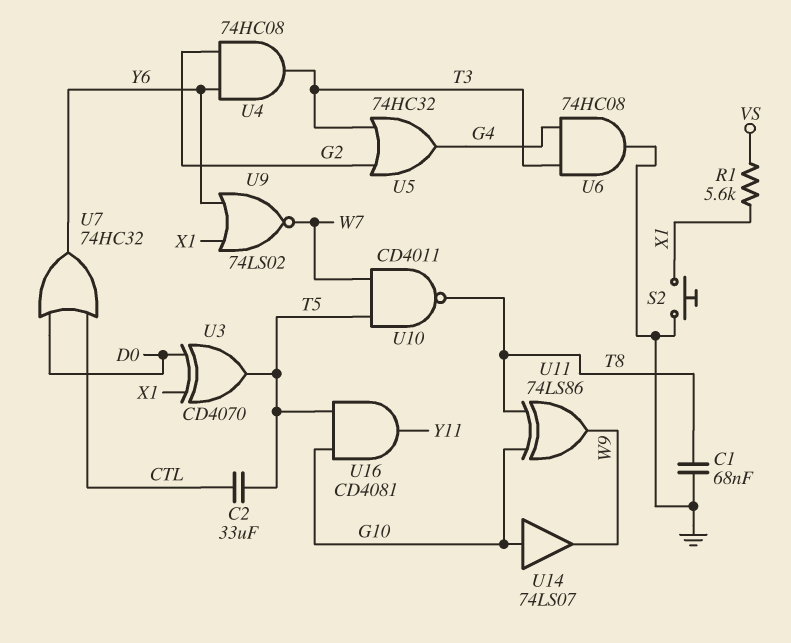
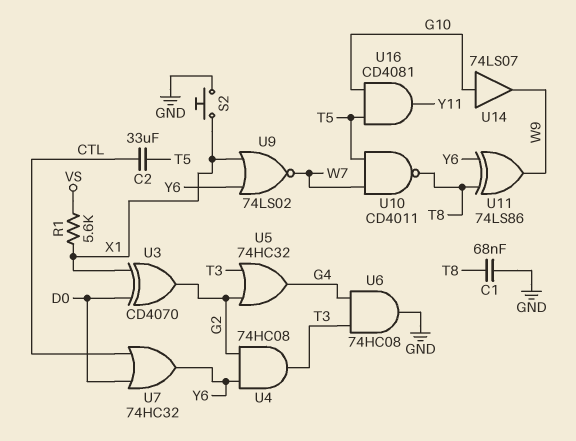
U3: XOR CD4070 (in D0, in X1, out T5) -> XOR CD4070 (in D0, in X1, out G2)
U11: XOR 74LS86 (in G10, in T8, out W9) -> XOR 74LS86 (in T8, in Y6, out W9)

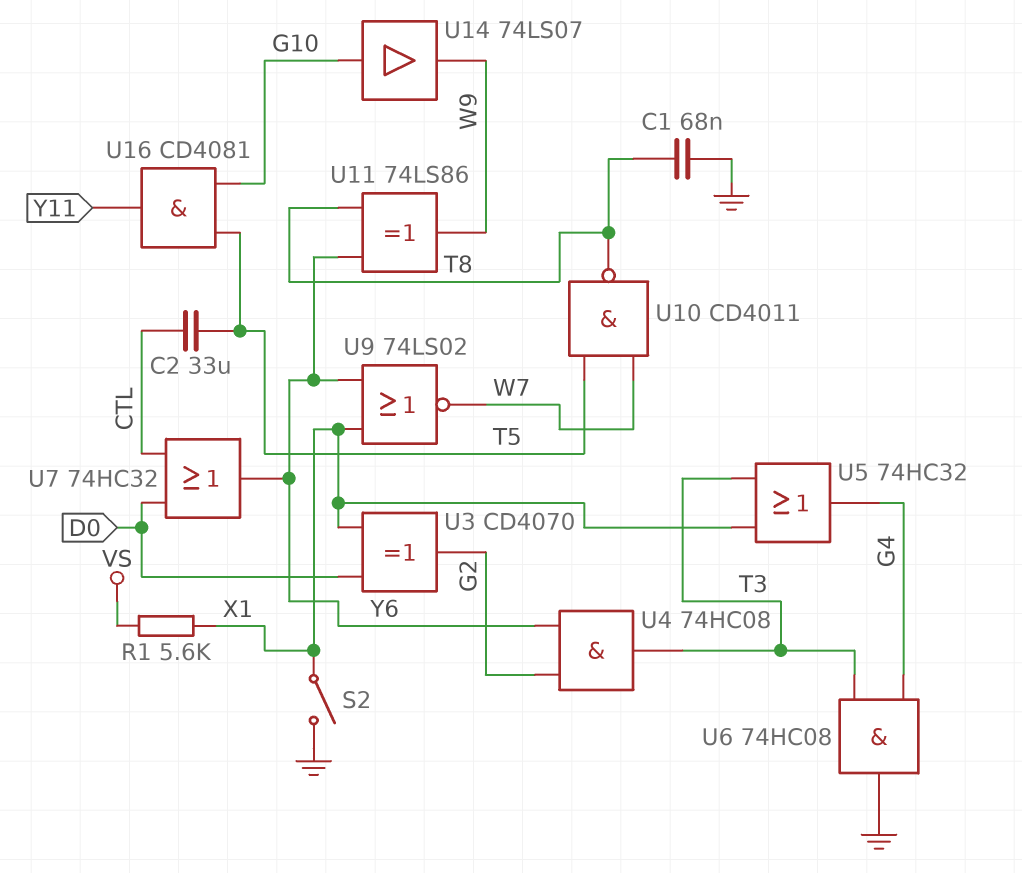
S2: button (GND, X1) -> switch (GND, X1)
U5: OR 74HC32 (in G2, in T3, out G4) -> OR 74HC32 (in T3, in X1, out G4)

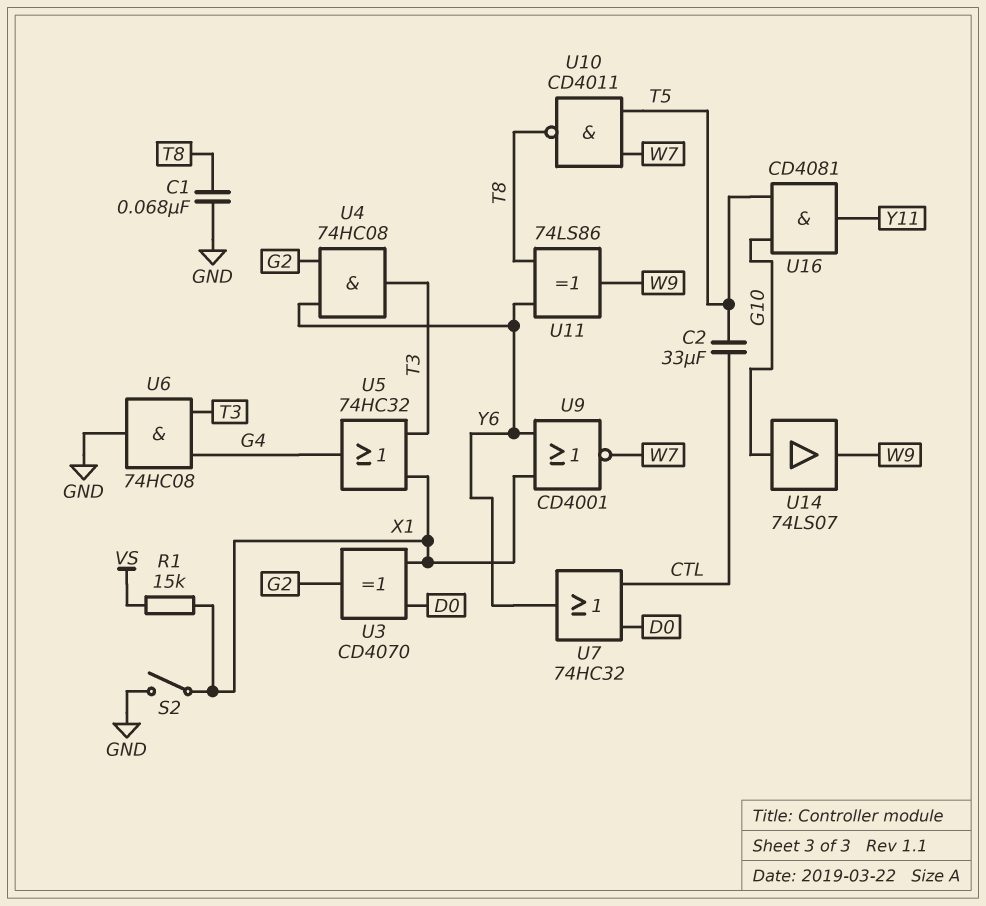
R1: 5.6k (VS, X1) -> 15k (VS, X1)
U9: NOR 74LS02 (in X1, in Y6, out W7) -> NOR CD4001 (in X1, in Y6, out W7)

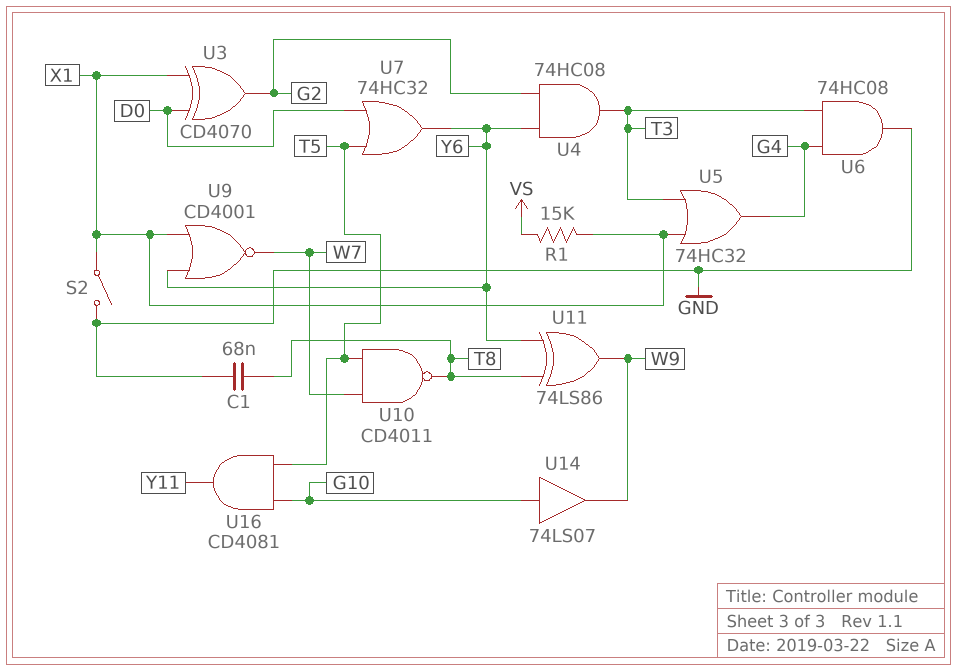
C2: 33uF (CTL, T5) -> none
U7: OR 74HC32 (in CTL, in D0, out Y6) -> OR 74HC32 (in D0, in T5, out Y6)

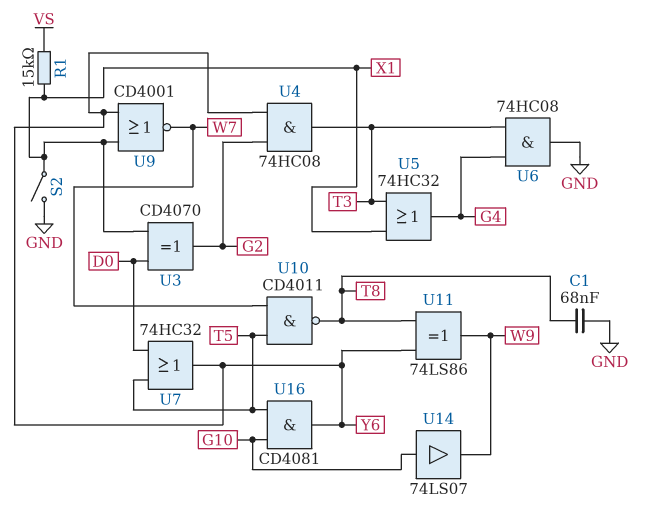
U16: AND CD4081 (in G10, in T5, out Y11) -> AND CD4081 (in G10, in T5, out Y6)

